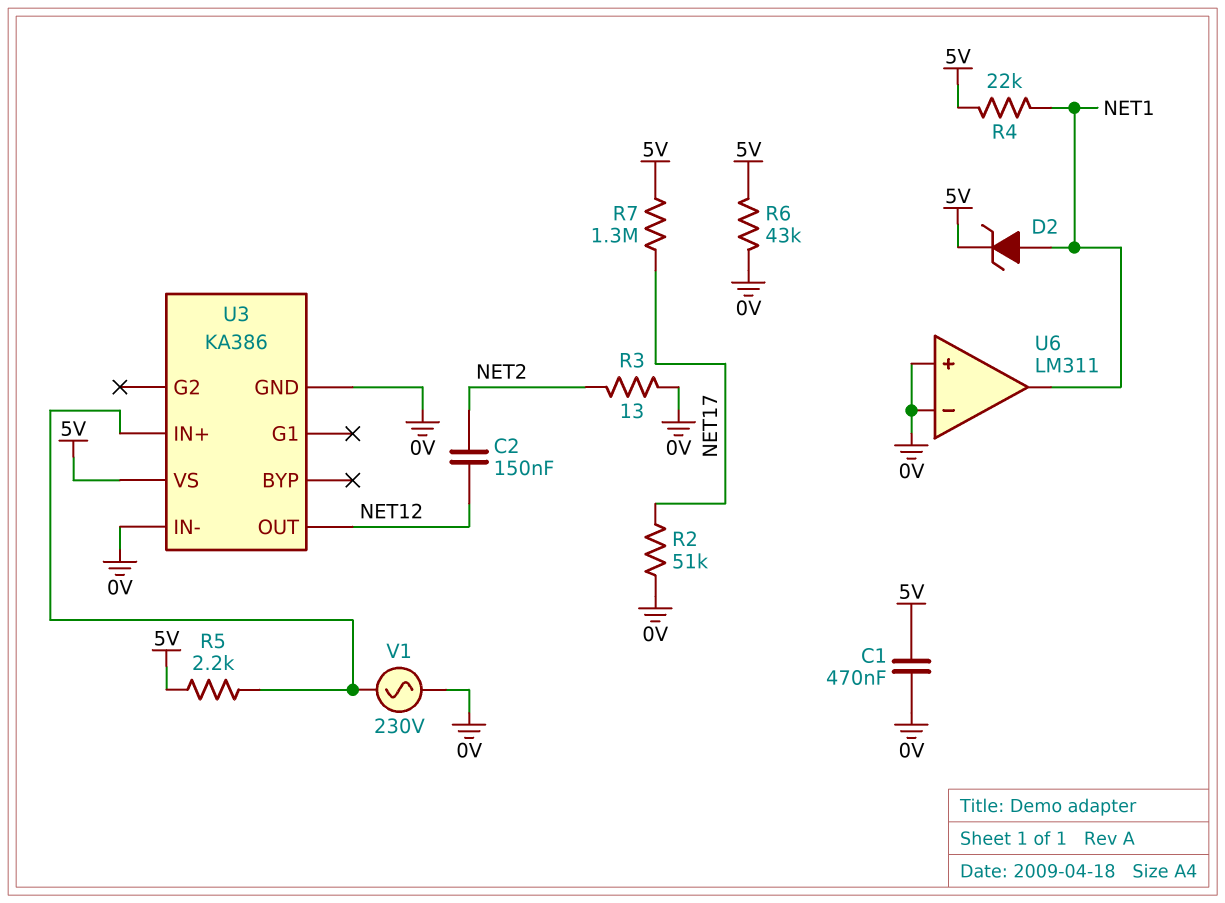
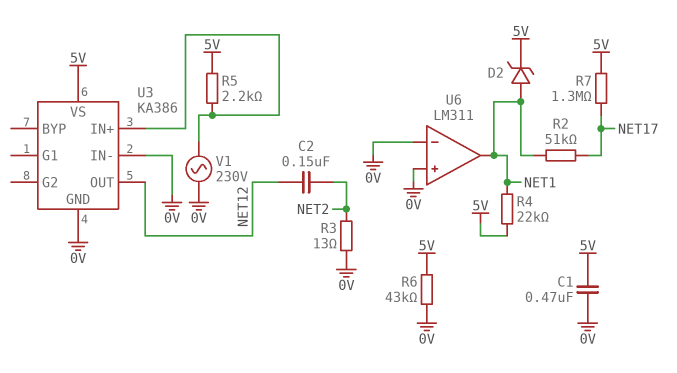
R2: 51k (0V, NET17) -> 51k (NET1, NET17)

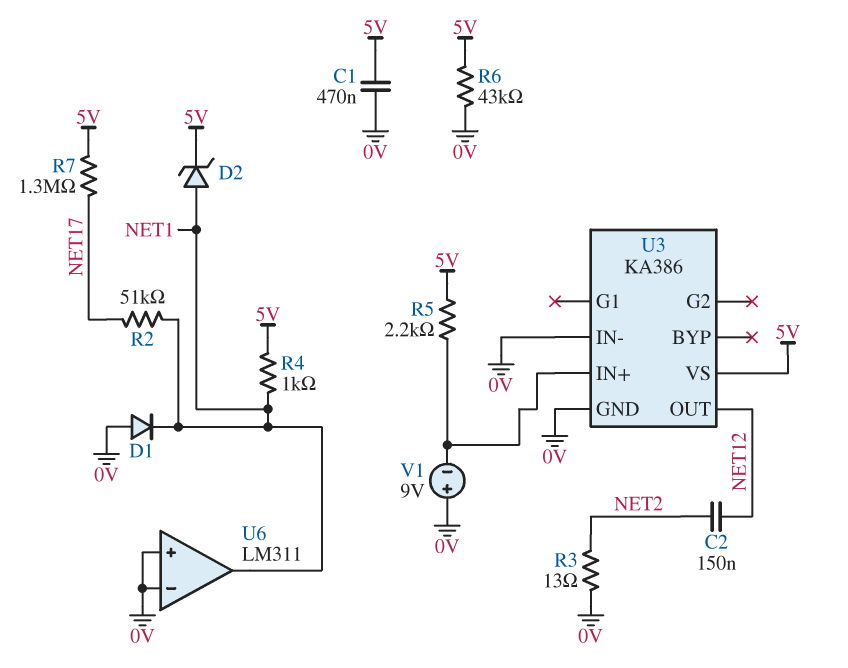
D1: none -> diode (A 0V, K NET1)
R4: 22k (5V, NET1) -> 1k (5V, NET1)
V1: AC 230V (0V, U3/IN+) -> 9V (plus 0V, minus U3/IN+)

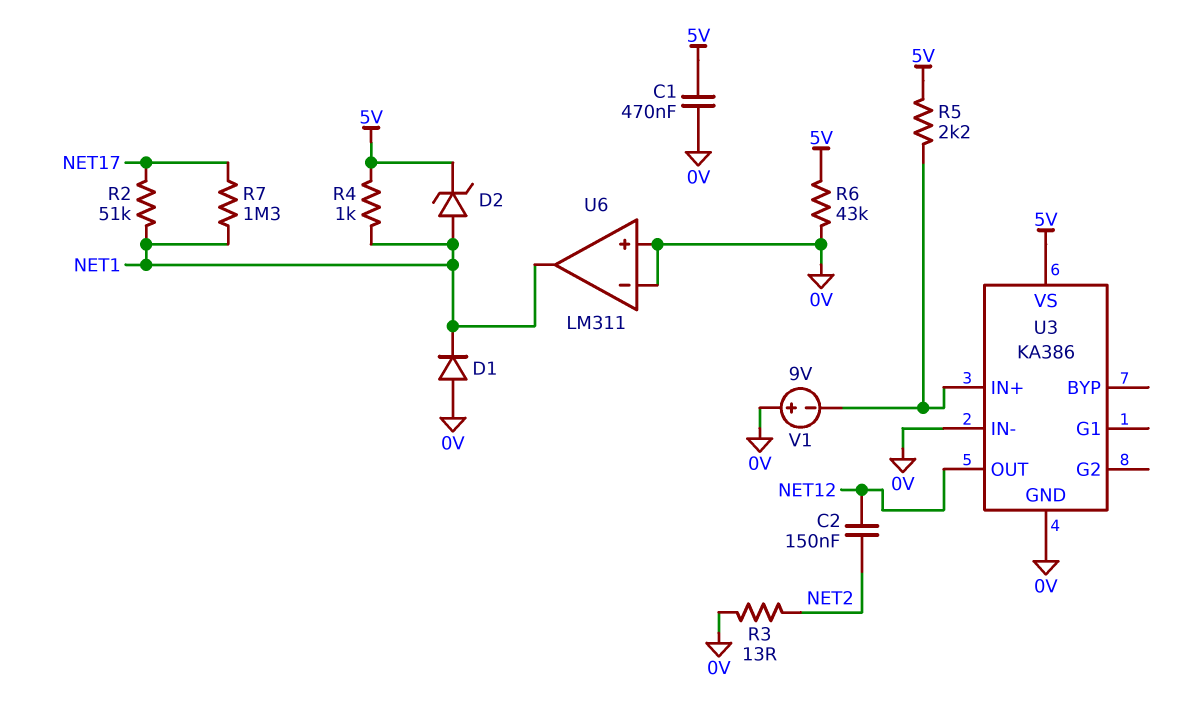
R7: 1.3M (5V, NET17) -> 1.3M (NET1, NET17)

